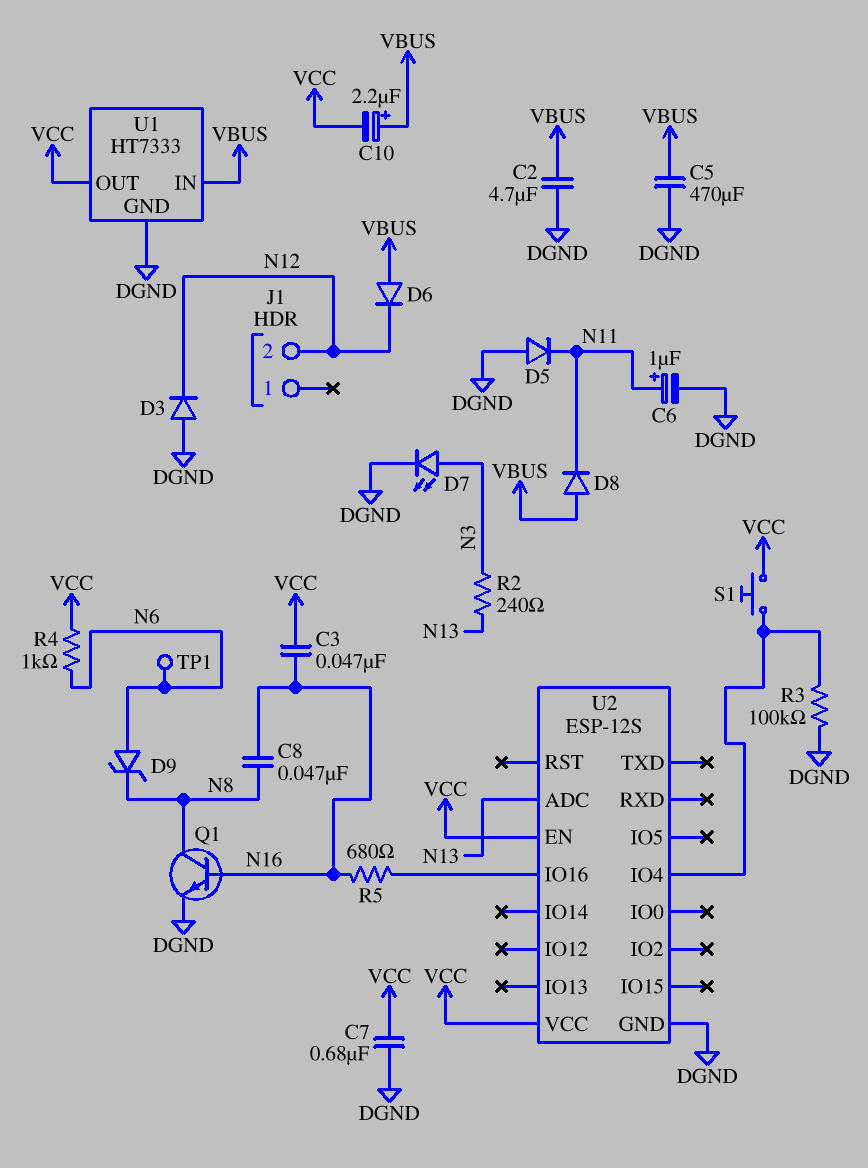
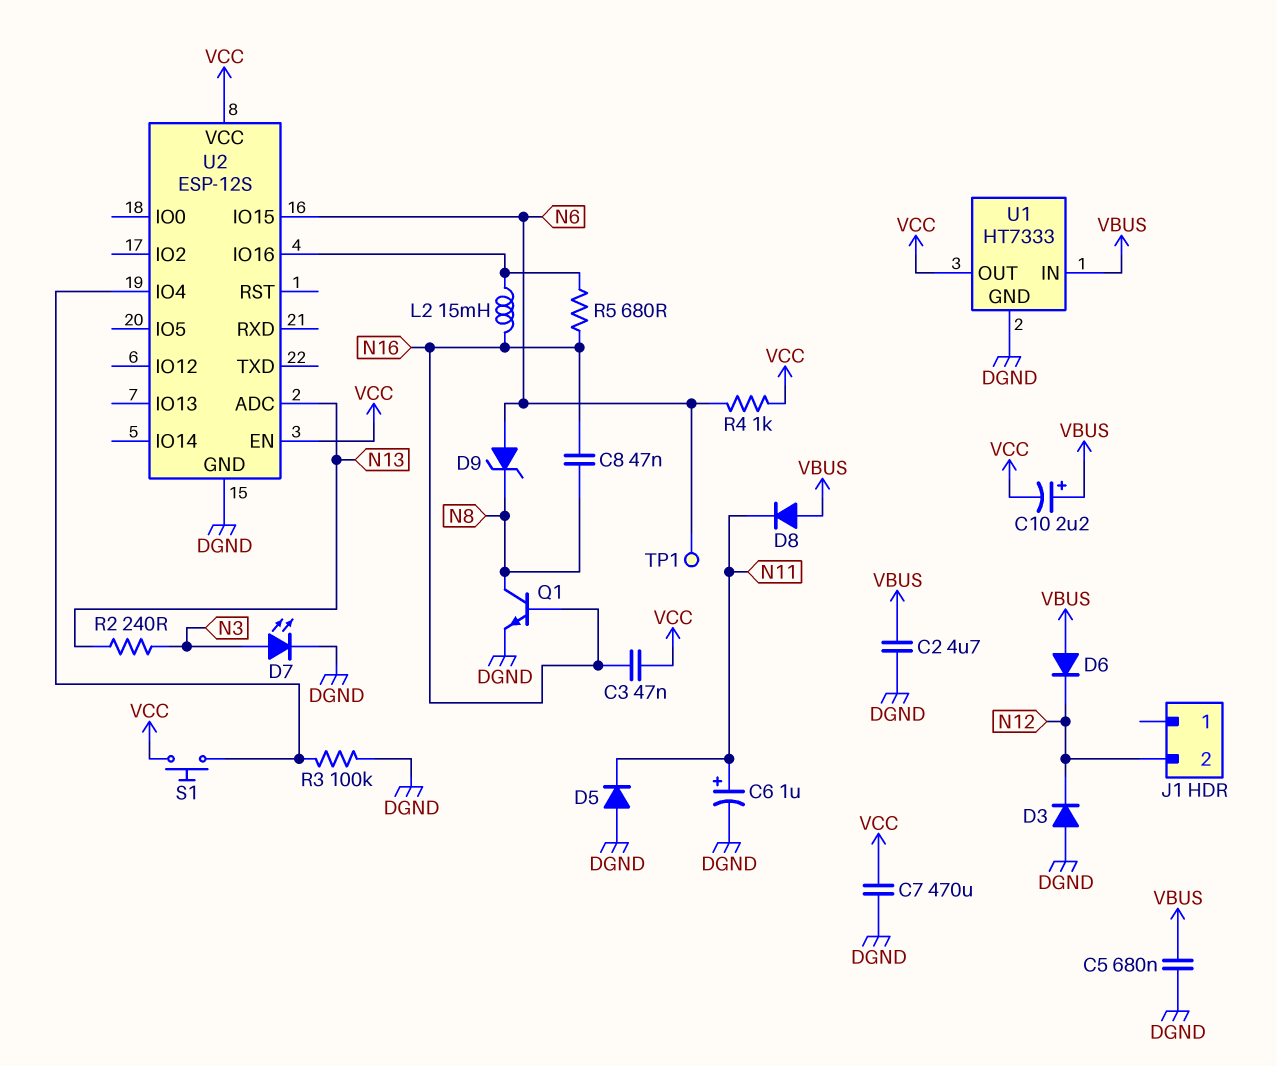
C5: 470uF (DGND, VBUS) -> 680nF (DGND, VBUS)
C7: 680nF (DGND, VCC) -> 470uF (DGND, VCC)
L2: none -> 15mH (N16, U2/IO16)
U2 pin IO15: none -> N6

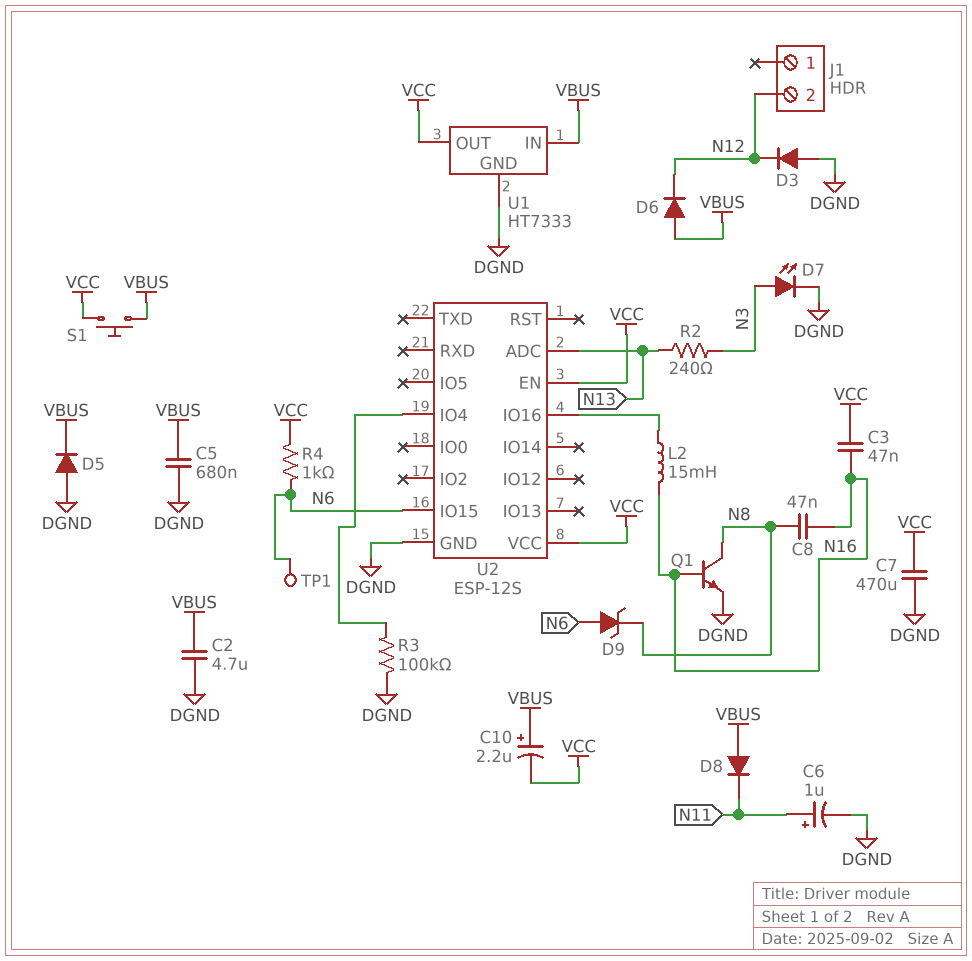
D5: diode (A DGND, K N11) -> diode (A DGND, K VBUS)
R5: 680 (N16, U2/IO16) -> none
S1: button (U2/IO4, VCC) -> button (VBUS, VCC)

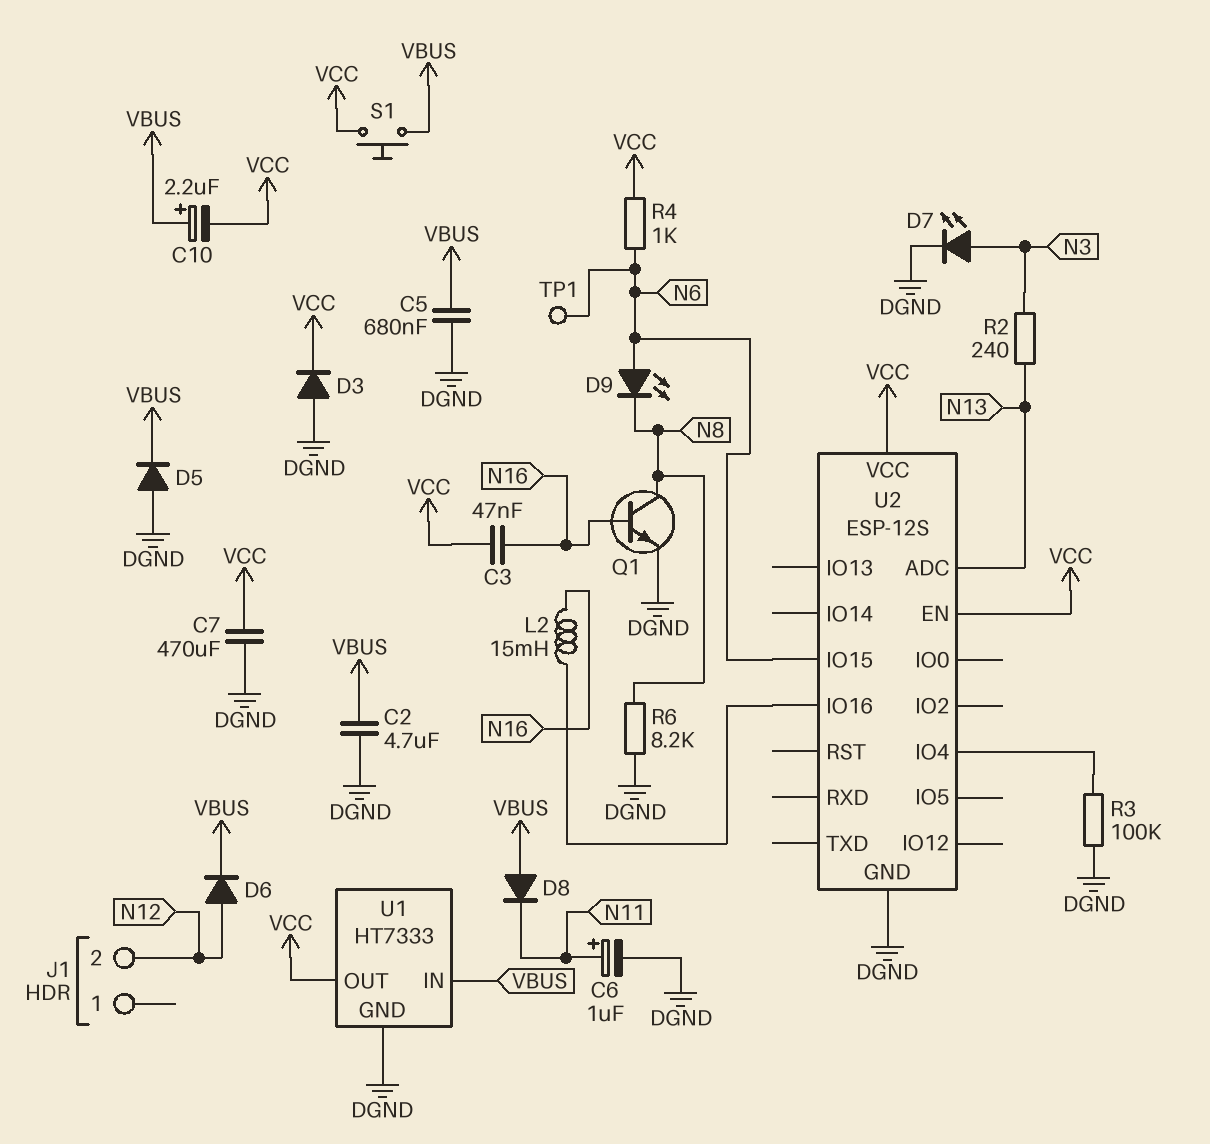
C8: 47nF (N8, N16) -> none
D3: diode (A DGND, K N12) -> diode (A DGND, K VCC)
D6: diode (A VBUS, K N12) -> diode (A N12, K VBUS)
D9: zener (A N6, K N8) -> LED (A N6, K N8)
R6: none -> 8.2k (DGND, N8)

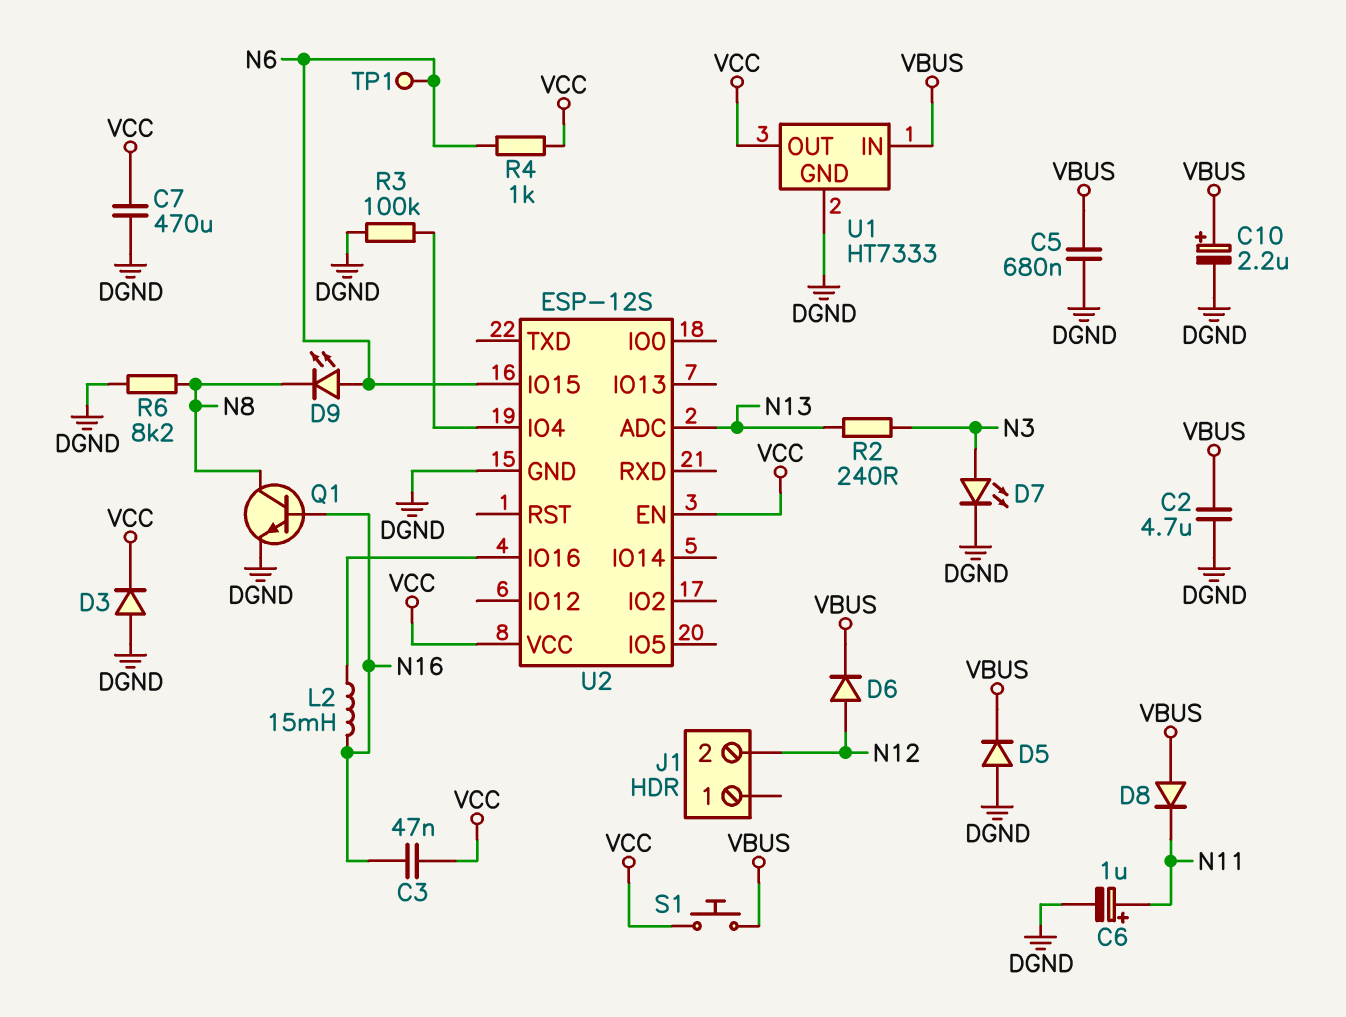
C10: 2.2uF (plus VBUS, minus VCC) -> 2.2uF (plus VBUS, minus DGND)

